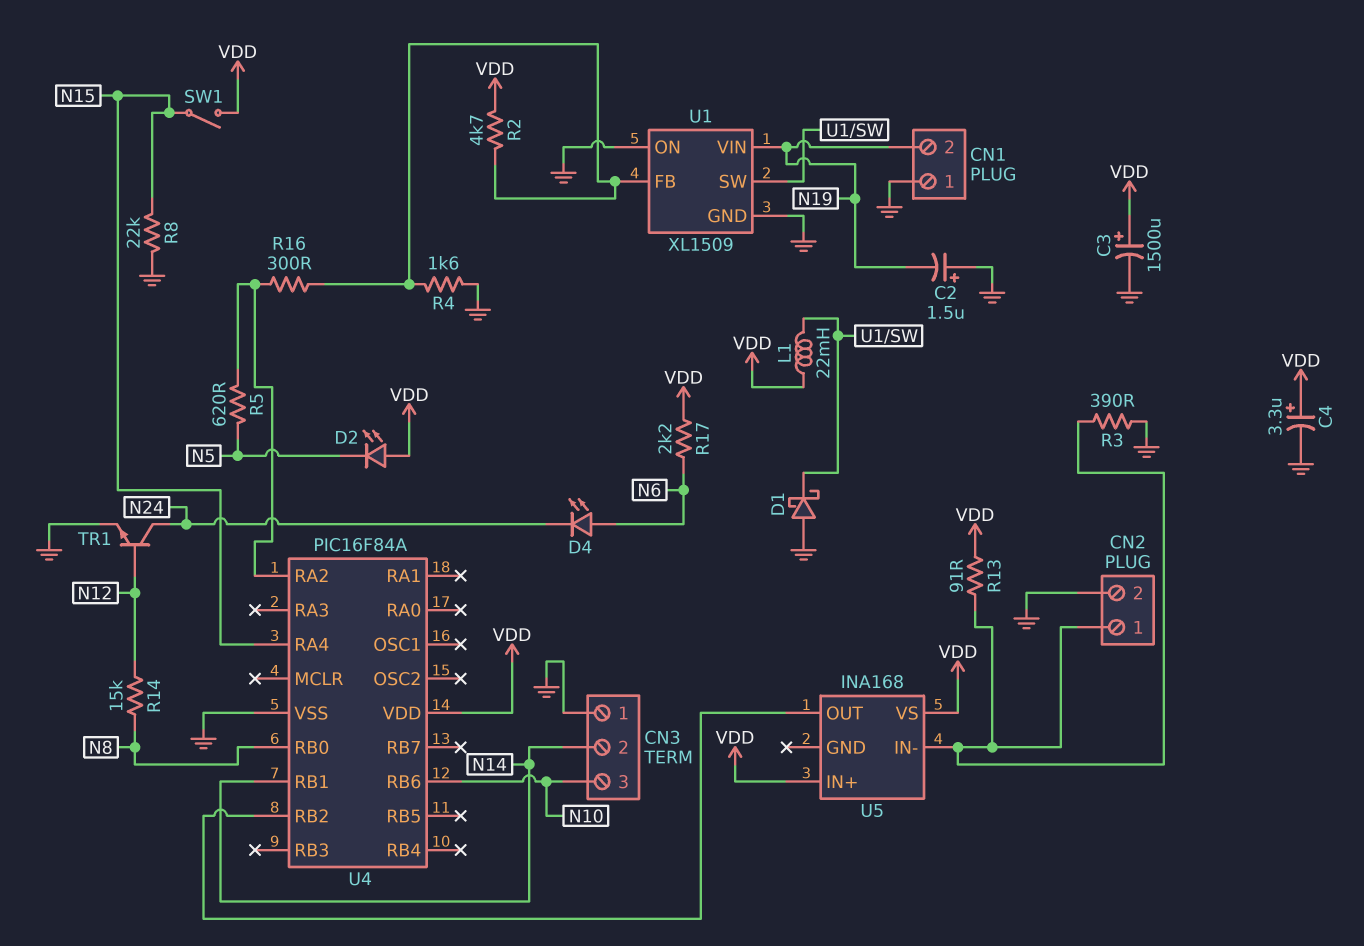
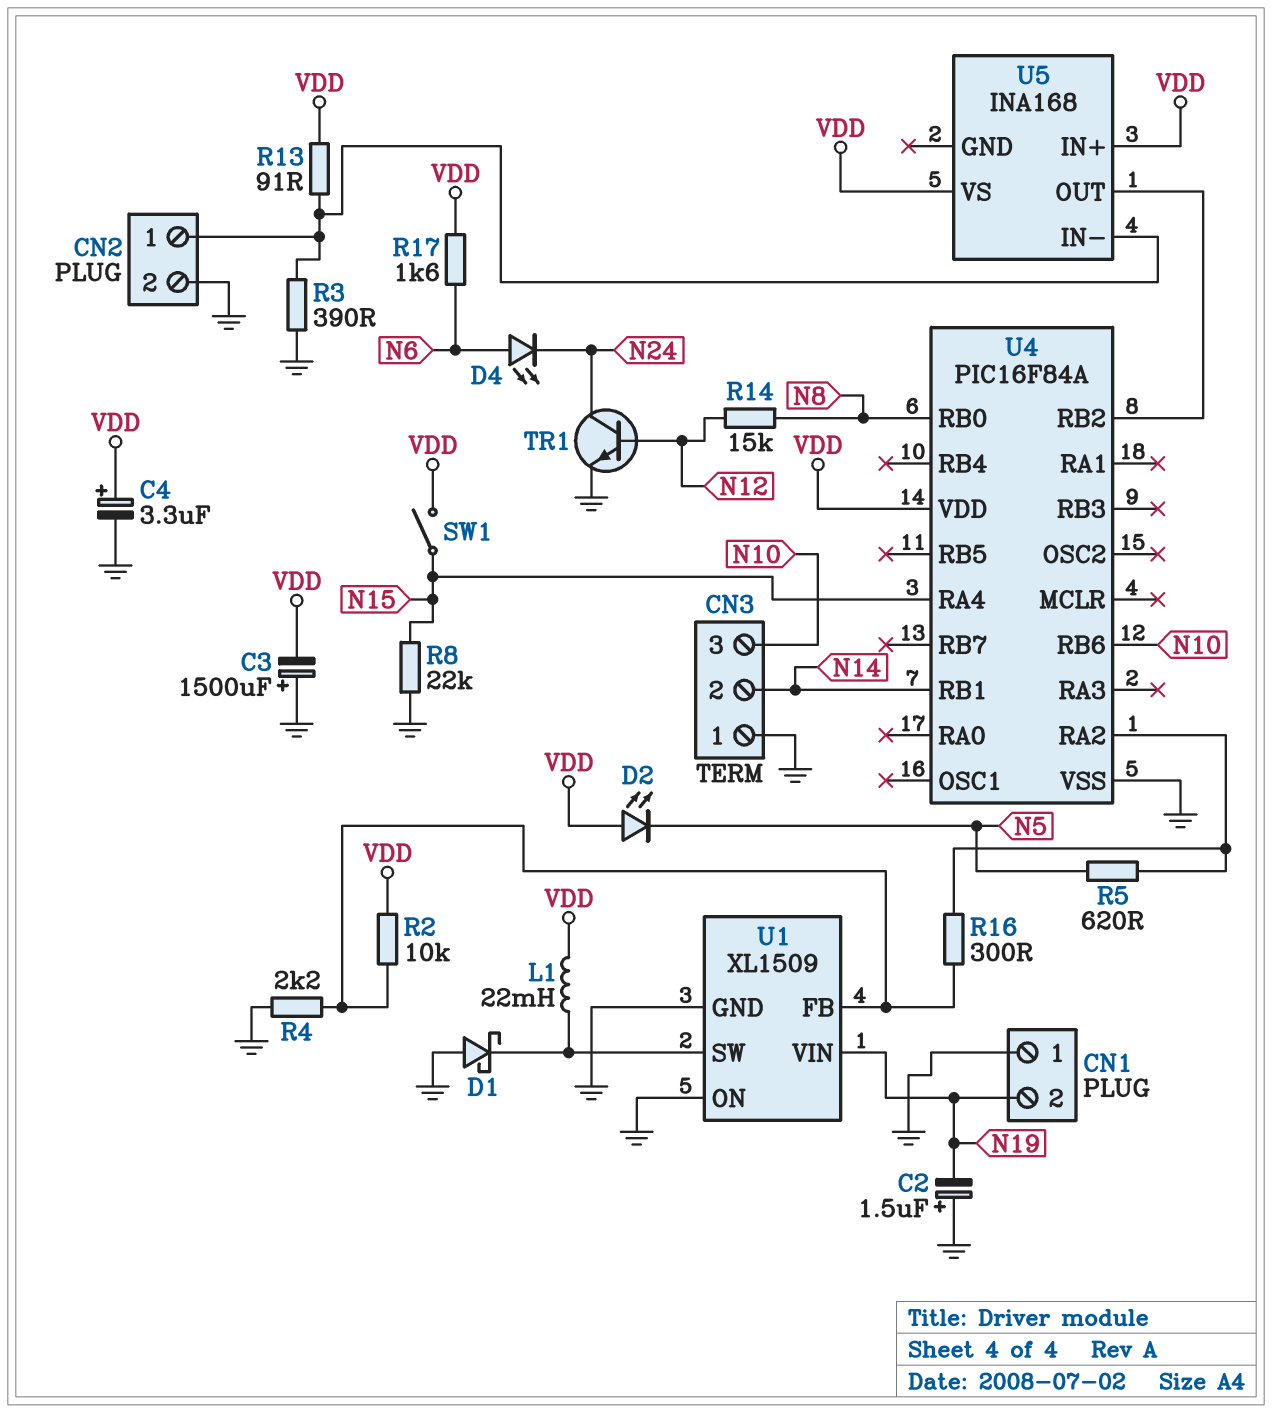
C3: 1500uF (plus VDD, minus GND) -> 1500uF (plus GND, minus VDD)
R2: 4.7k (U1/FB, VDD) -> 10k (U1/FB, VDD)
R4: 1.6k (GND, U1/FB) -> 2.2k (GND, U1/FB)
R17: 2.2k (N6, VDD) -> 1.6k (N6, VDD)

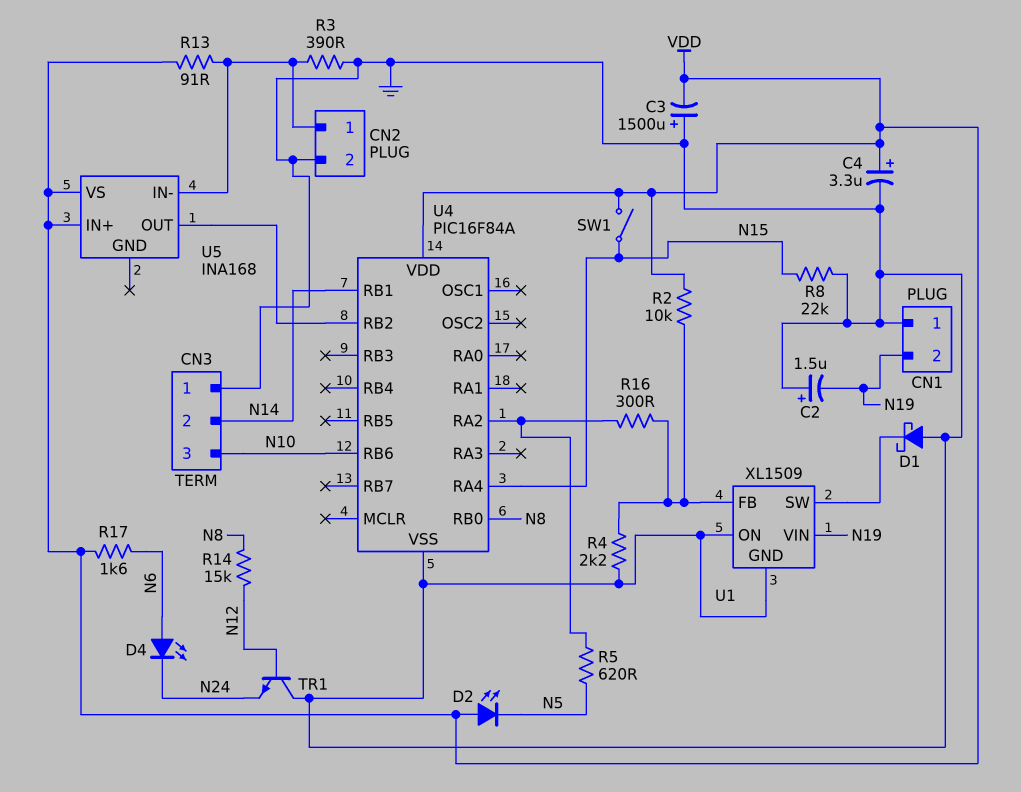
L1: 22mH (U1/SW, VDD) -> none
TR1: NPN (B N12, C N24, E GND) -> NPN (B N12, C GND, E N24)

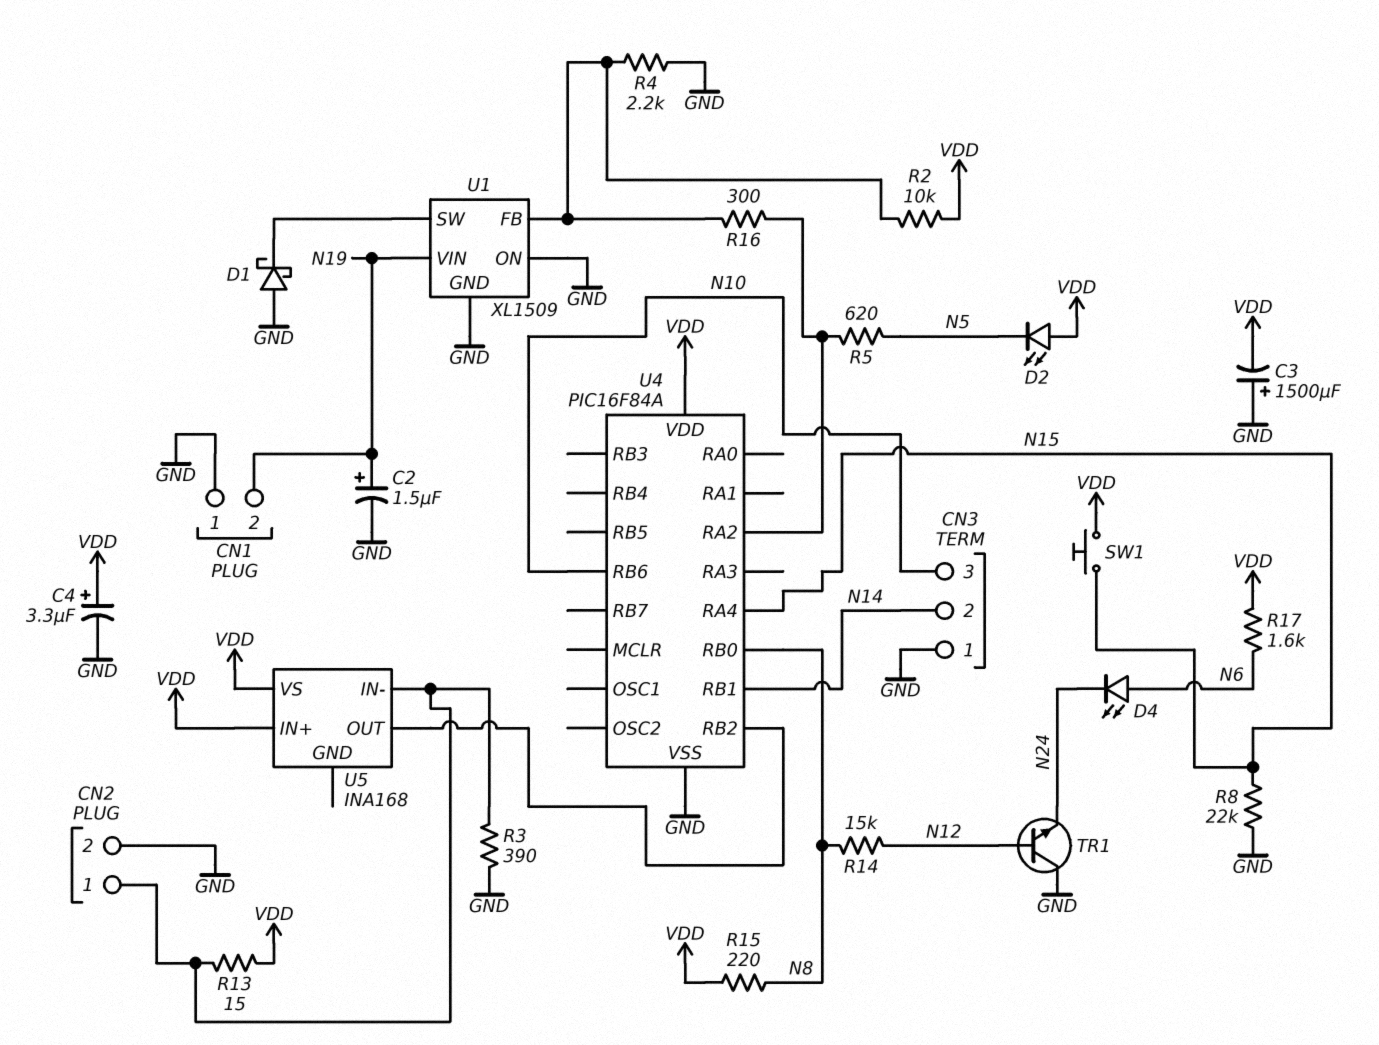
C2: 1.5uF (plus GND, minus N19) -> 1.5uF (plus N19, minus GND)
R13: 91 (CN2/1, VDD) -> 15 (CN2/1, VDD)
R15: none -> 220 (N8, VDD)
SW1: switch (N15, VDD) -> button (N15, VDD)

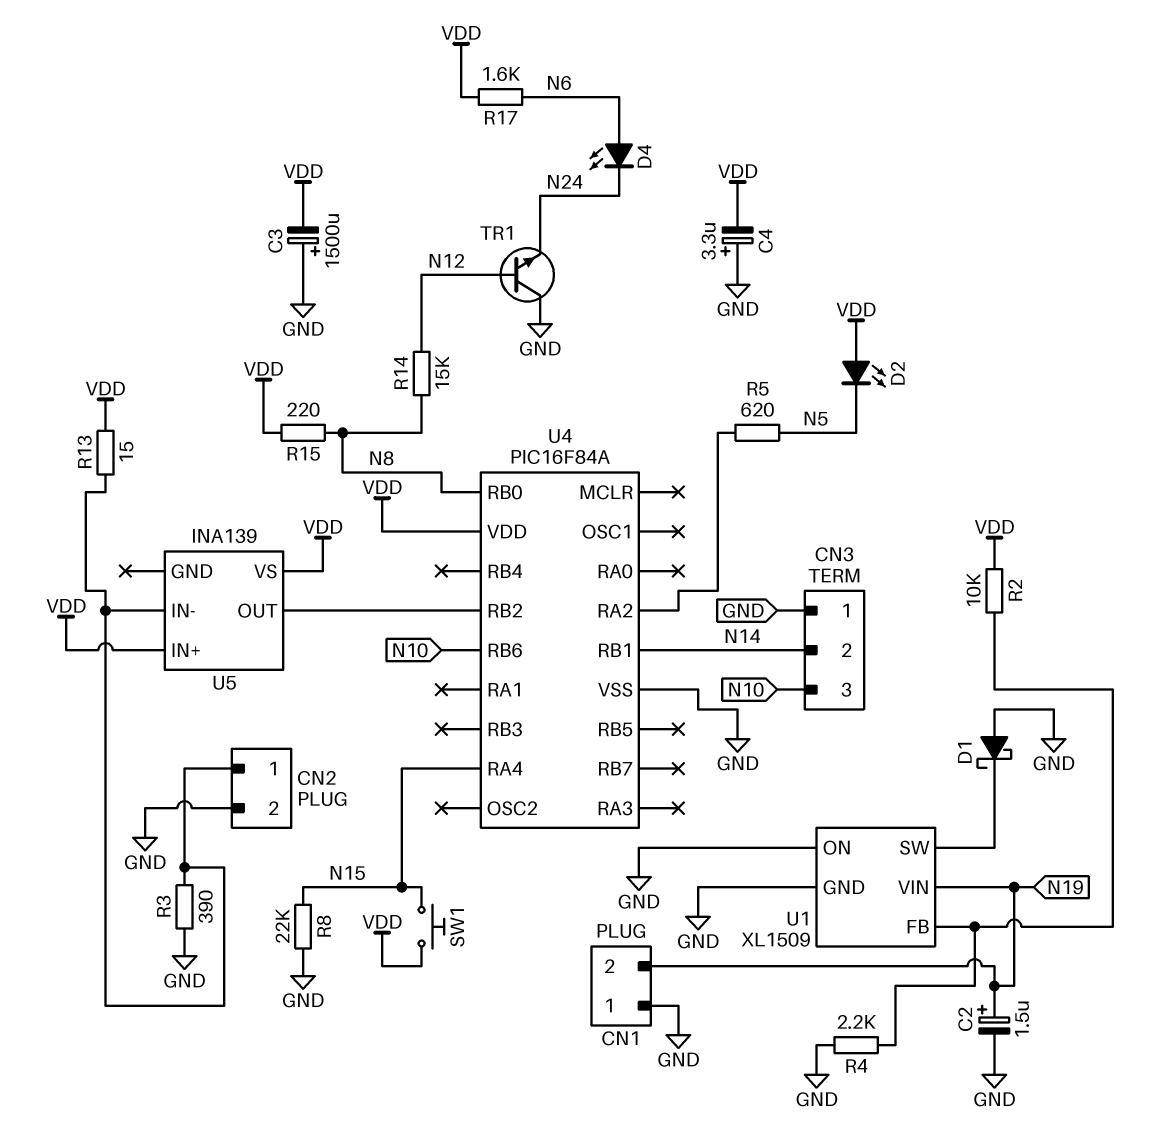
C4: 3.3uF (plus VDD, minus GND) -> 3.3uF (plus GND, minus VDD)
R16: 300 (U1/FB, U4/RA2) -> none
U5: INA168 -> INA139

